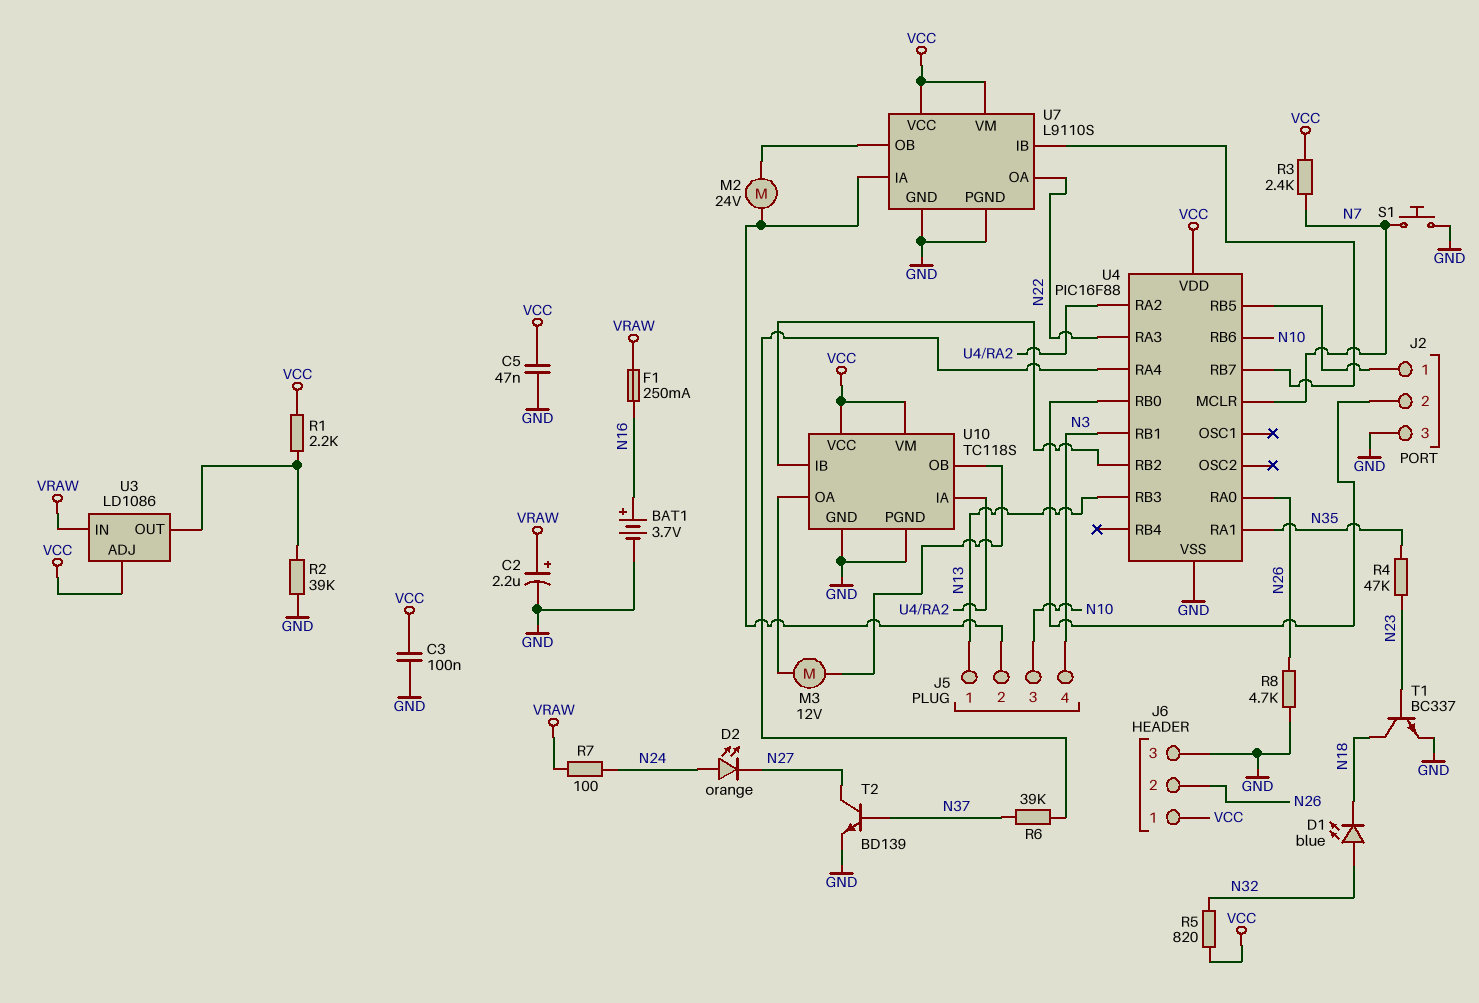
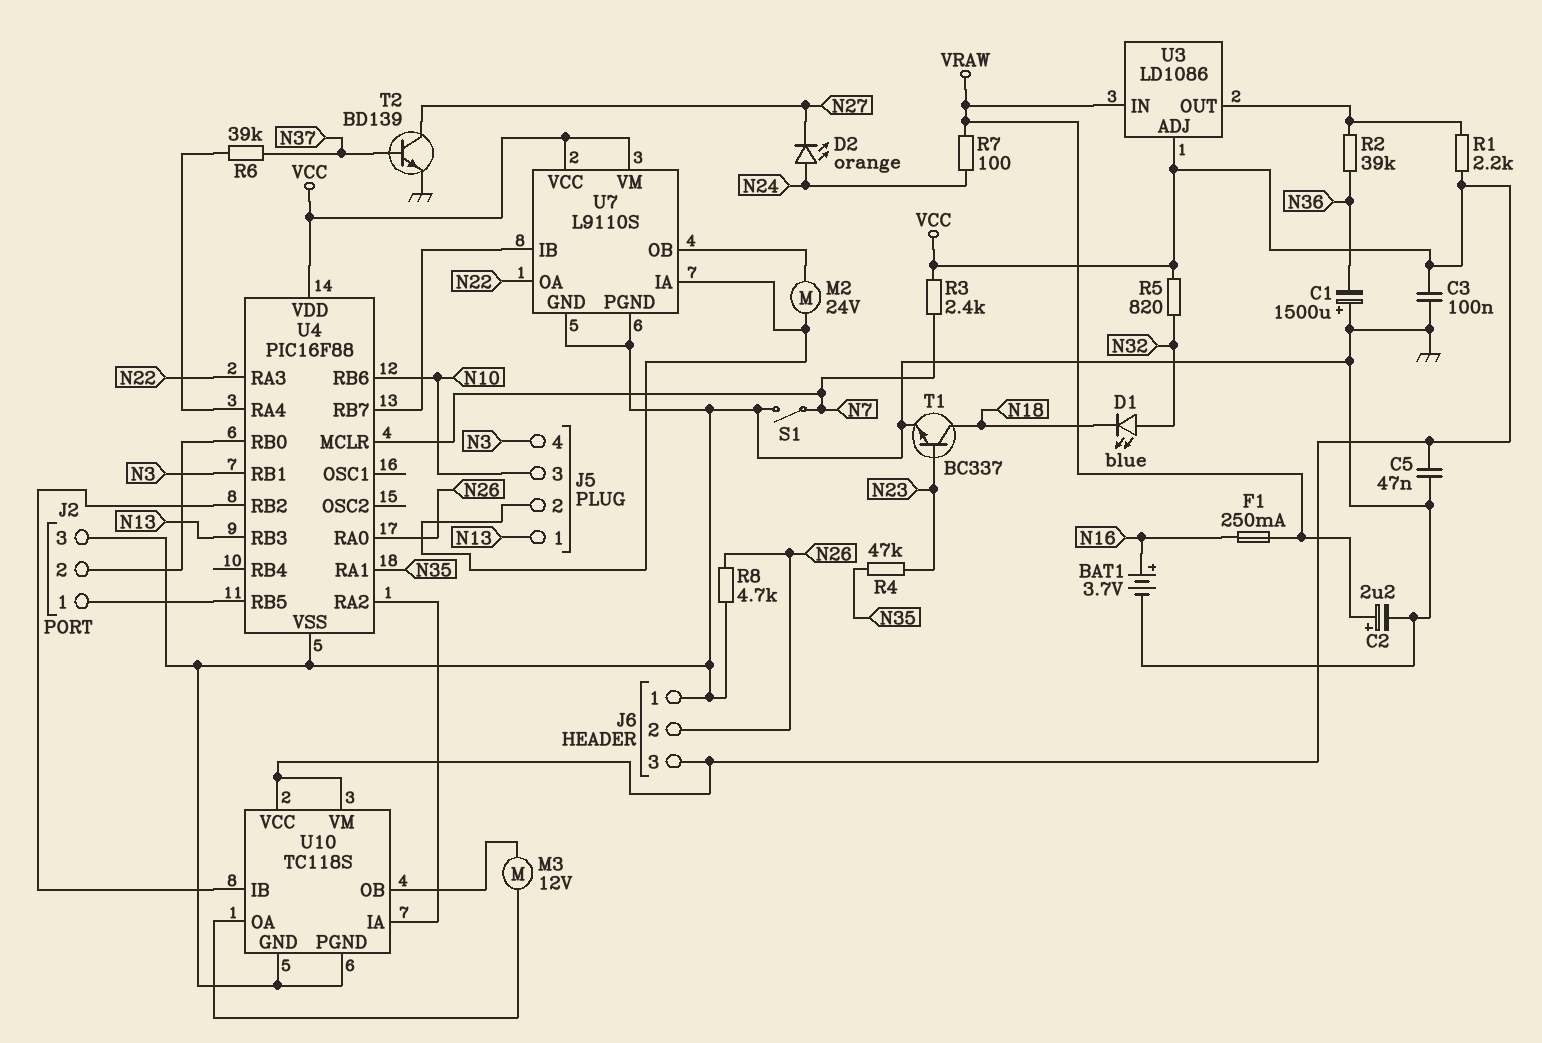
C1: none -> 1500uF (plus GND, minus N36)
J6 pin 1: VCC -> GND
J6 pin 3: GND -> VCC
R2: 39k (GND, U3/OUT) -> 39k (N36, U3/OUT)
S1: button (GND, N7) -> switch (GND, N7)

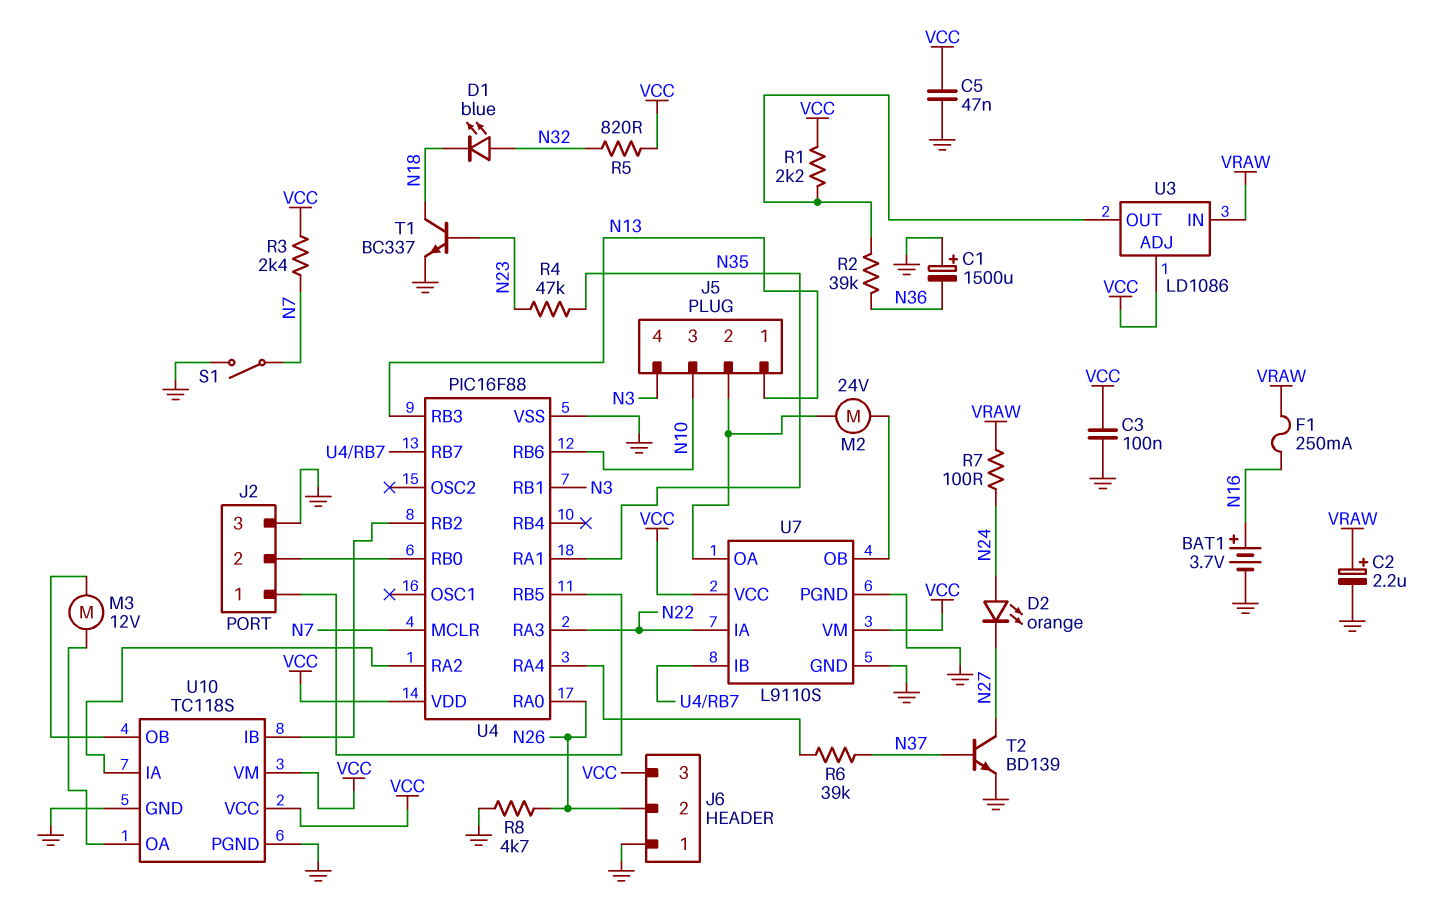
U7 pin IA: J5/2 -> N22
U7 pin OA: N22 -> J5/2

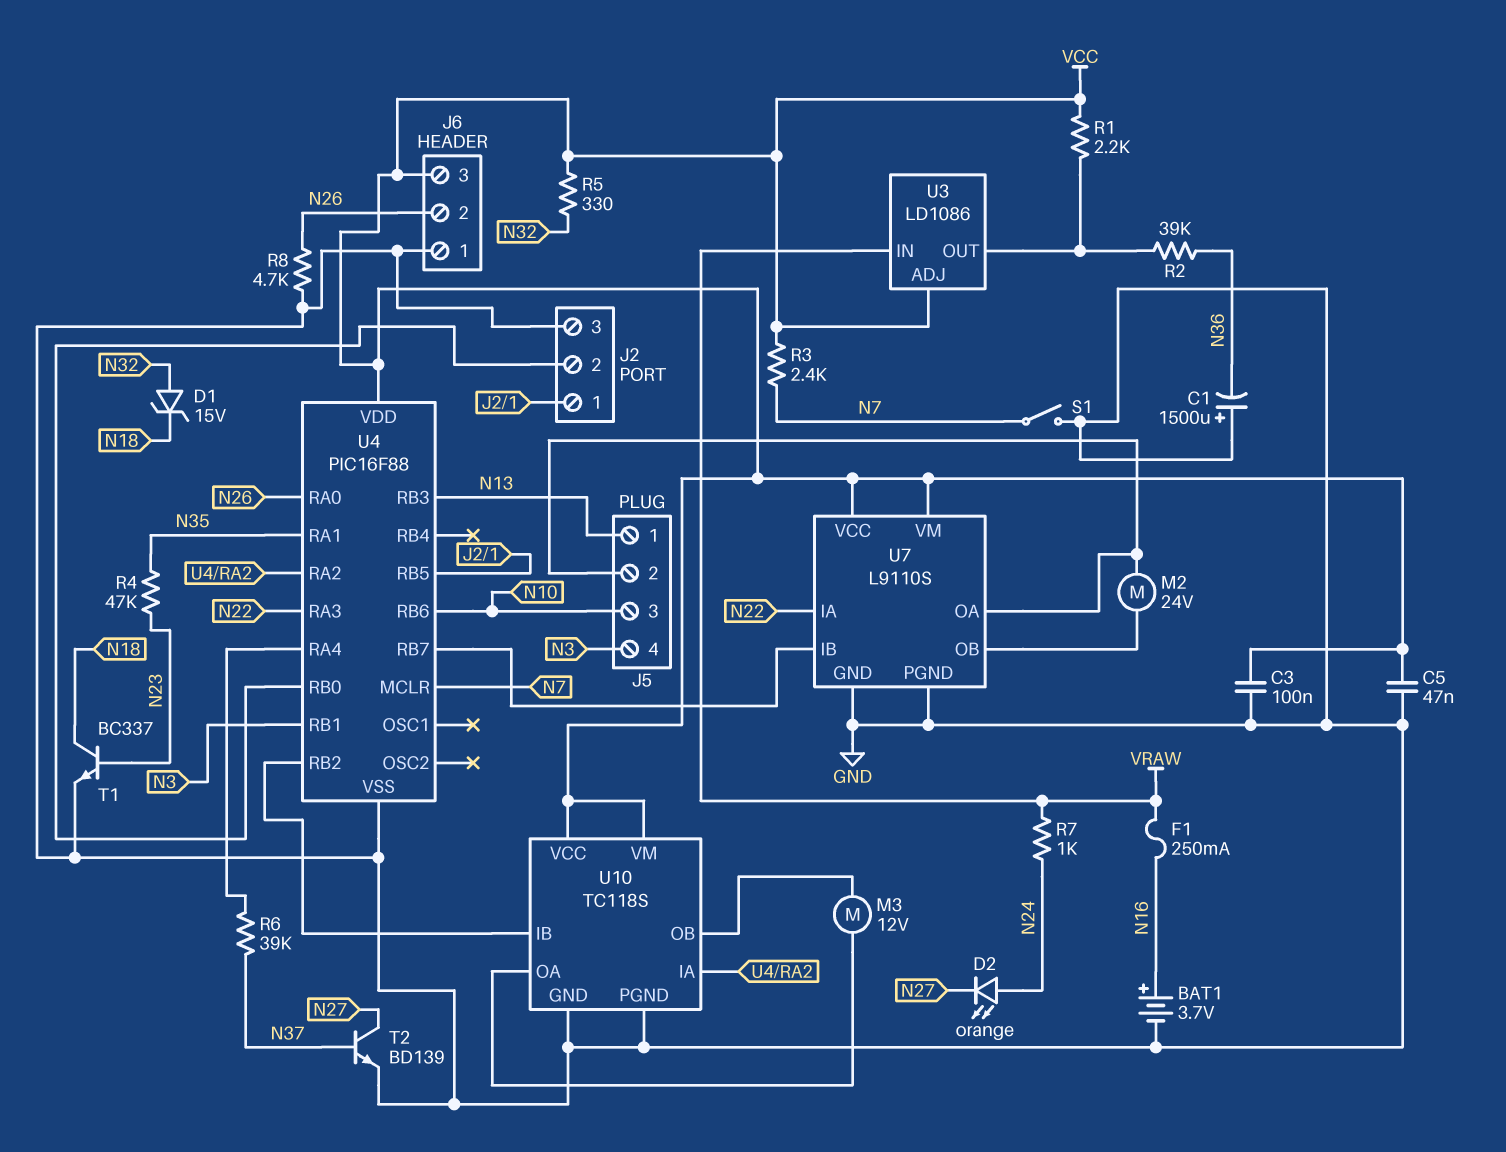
C2: 2.2uF (plus VRAW, minus GND) -> none
D1: LED blue (A N32, K N18) -> zener 15V (A N32, K N18)
R5: 820 (N32, VCC) -> 330 (N32, VCC)
R7: 100 (N24, VRAW) -> 1k (N24, VRAW)

